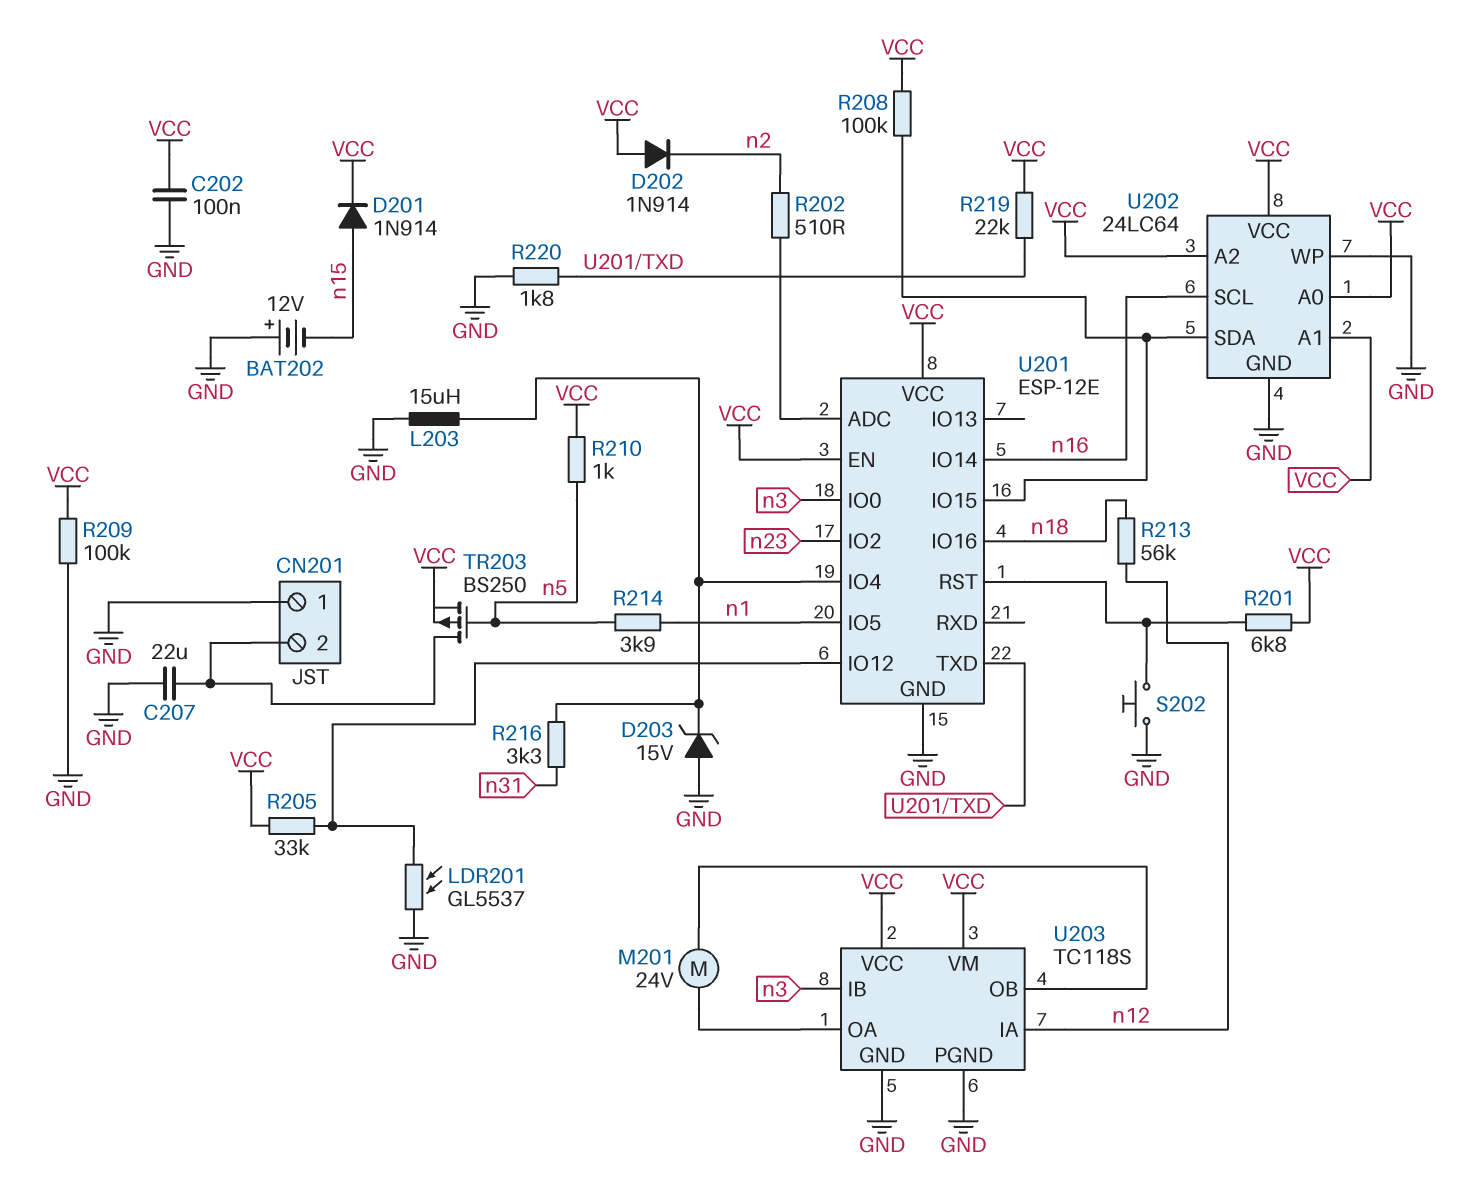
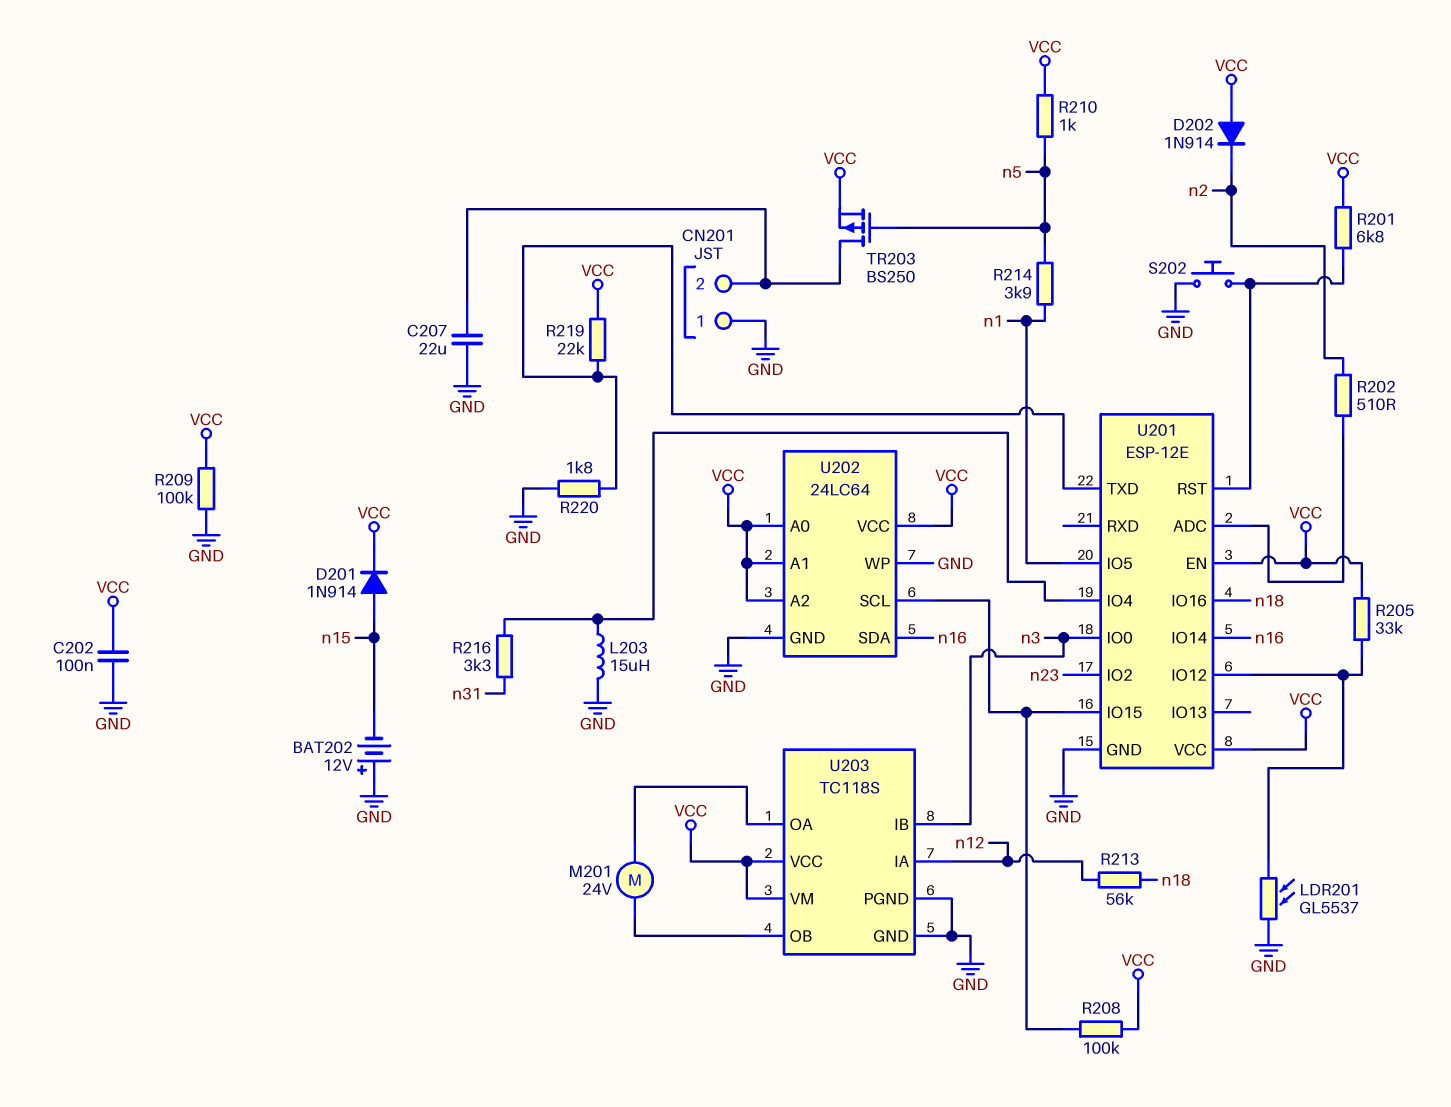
D203: zener 15V (A GND, K U201/IO4) -> none
U202 pin SCL: n16 -> U201/IO15
U202 pin SDA: U201/IO15 -> n16

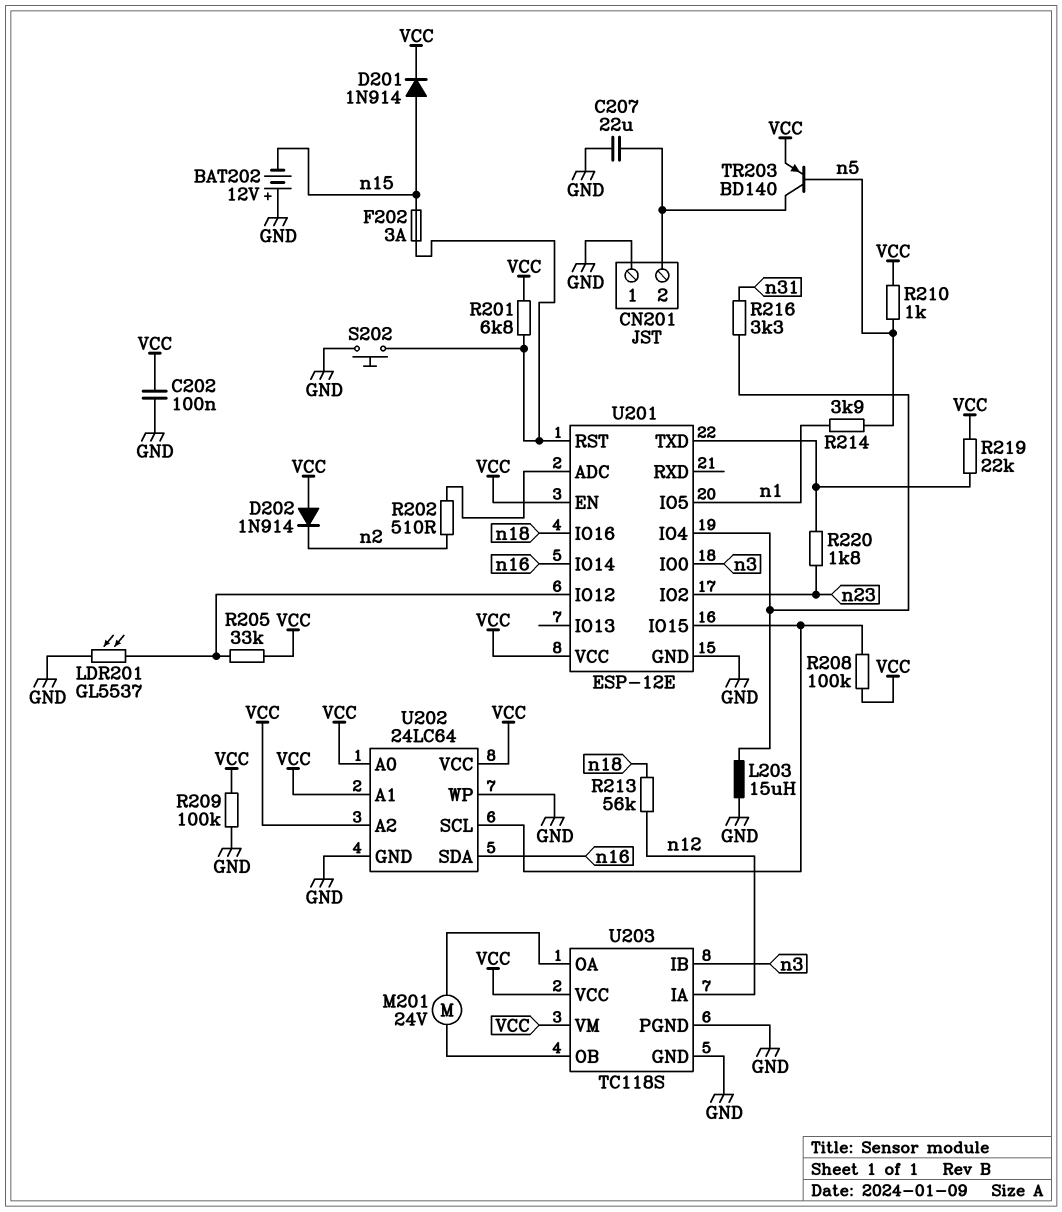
F202: none -> 3A (U201/RST, n15)
R220: 1.8k (GND, U201/TXD) -> 1.8k (U201/TXD, n23)
TR203: PMOS BS250 (G n5, D CN201/2, S VCC) -> PNP BD140 (B n5, C CN201/2, E VCC)

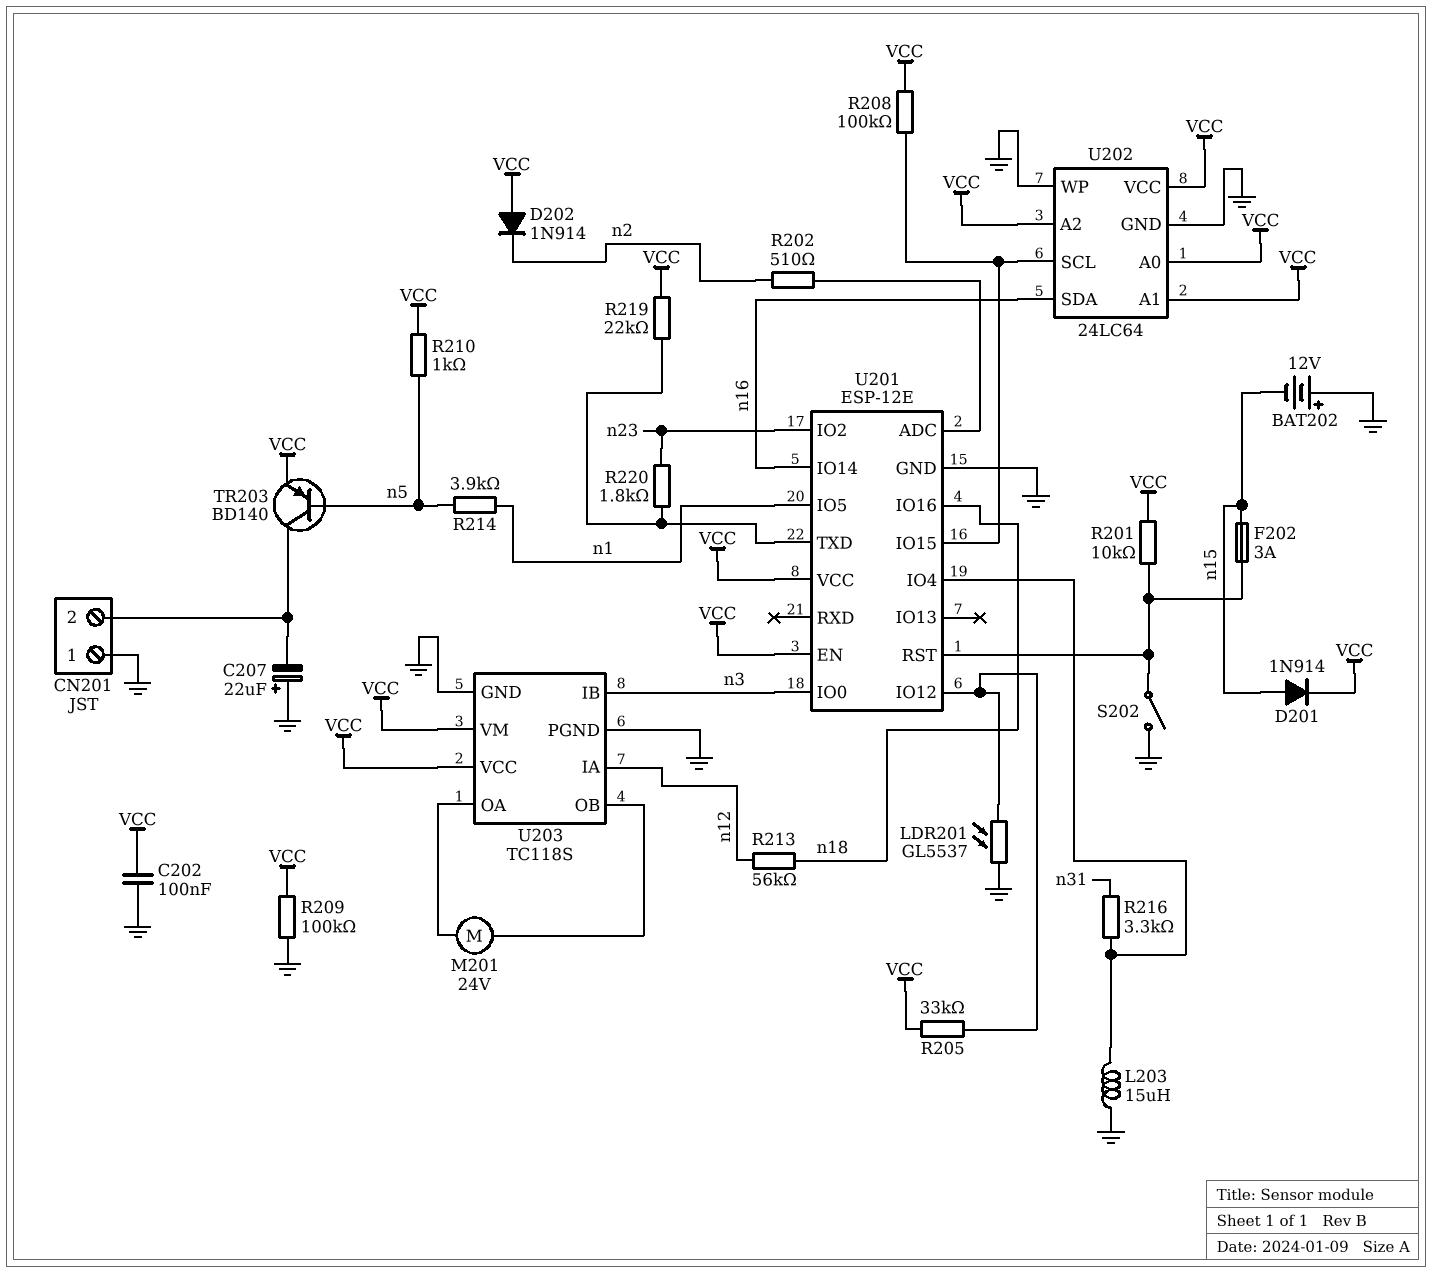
C207: 22uF (CN201/2, GND) -> 22uF (plus GND, minus CN201/2)
R201: 6.8k (U201/RST, VCC) -> 10k (U201/RST, VCC)
S202: button (GND, U201/RST) -> switch (GND, U201/RST)

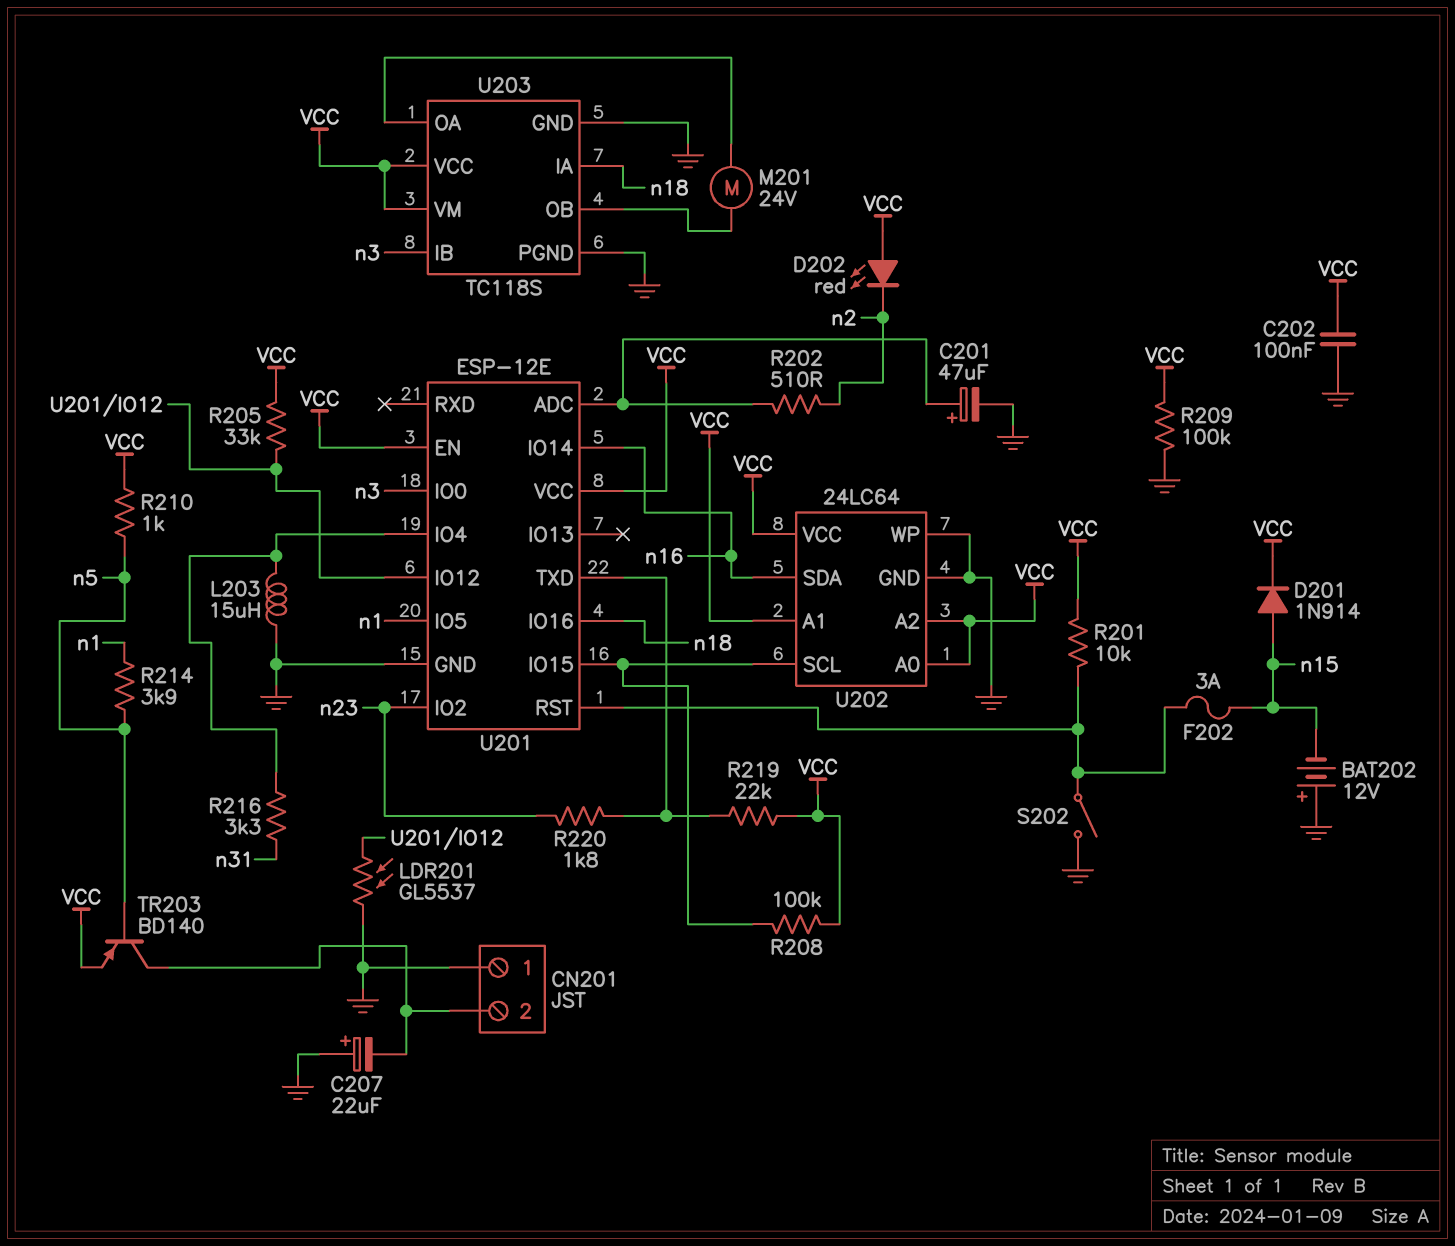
C201: none -> 47uF (plus U201/ADC, minus GND)
D202: diode 1N914 (A VCC, K n2) -> LED red (A VCC, K n2)
R213: 56k (n12, n18) -> none
U203 pin IA: n12 -> n18

